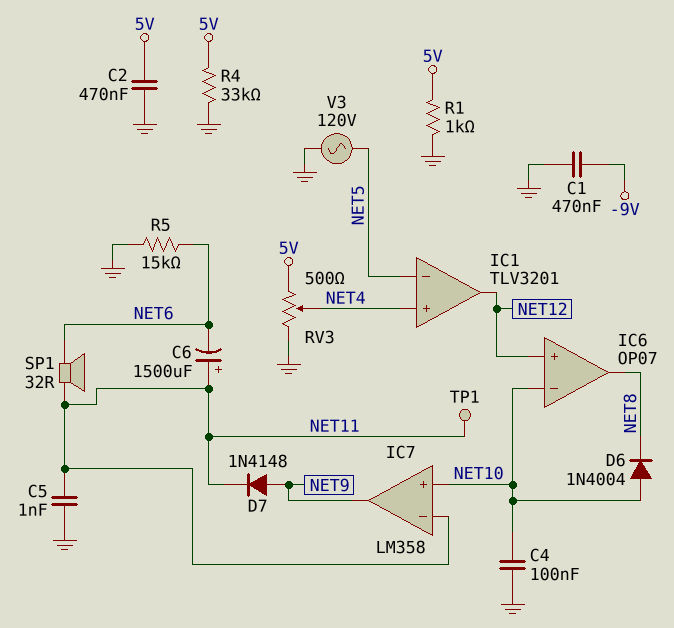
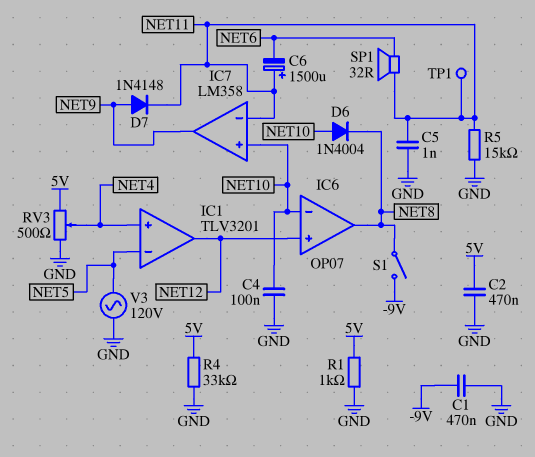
R5: 15k (GND, NET6) -> 15k (GND, NET11)
S1: none -> switch (-9V, NET8)

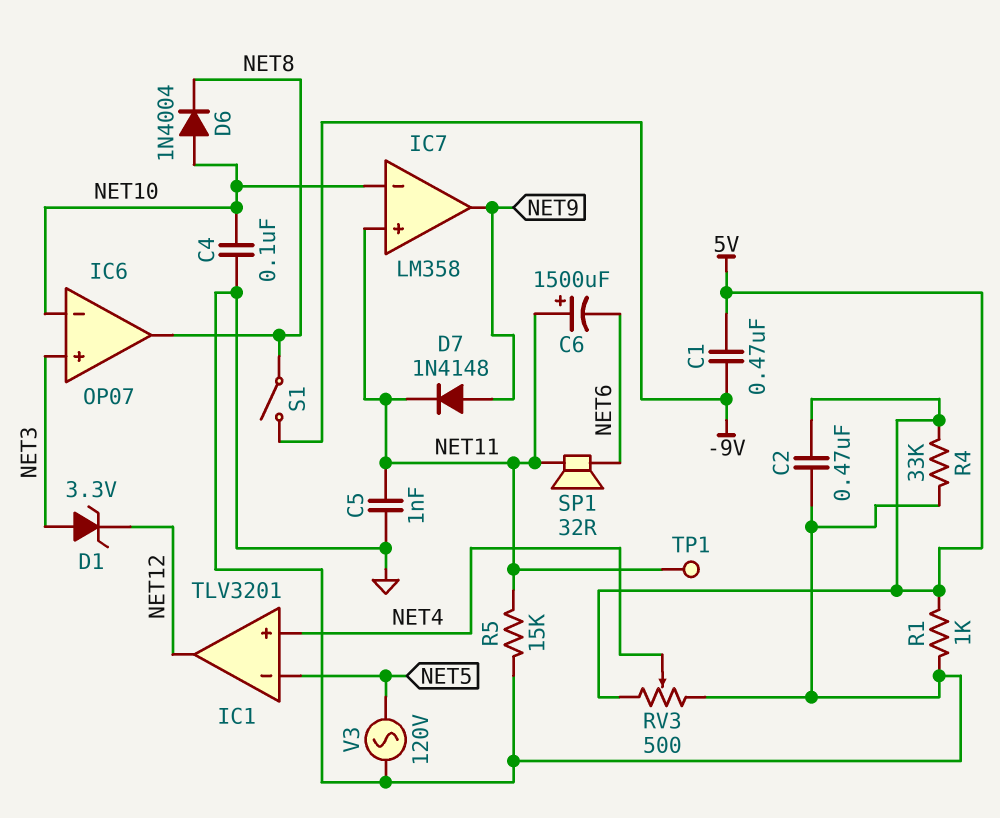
C1: 470nF (-9V, GND) -> 470nF (-9V, 5V)
D1: none -> zener 3.3V (A NET3, K NET12)
IC6 pin in+: NET12 -> NET3
IC7 pin in+: NET10 -> NET11
IC7 pin in-: NET11 -> NET10

